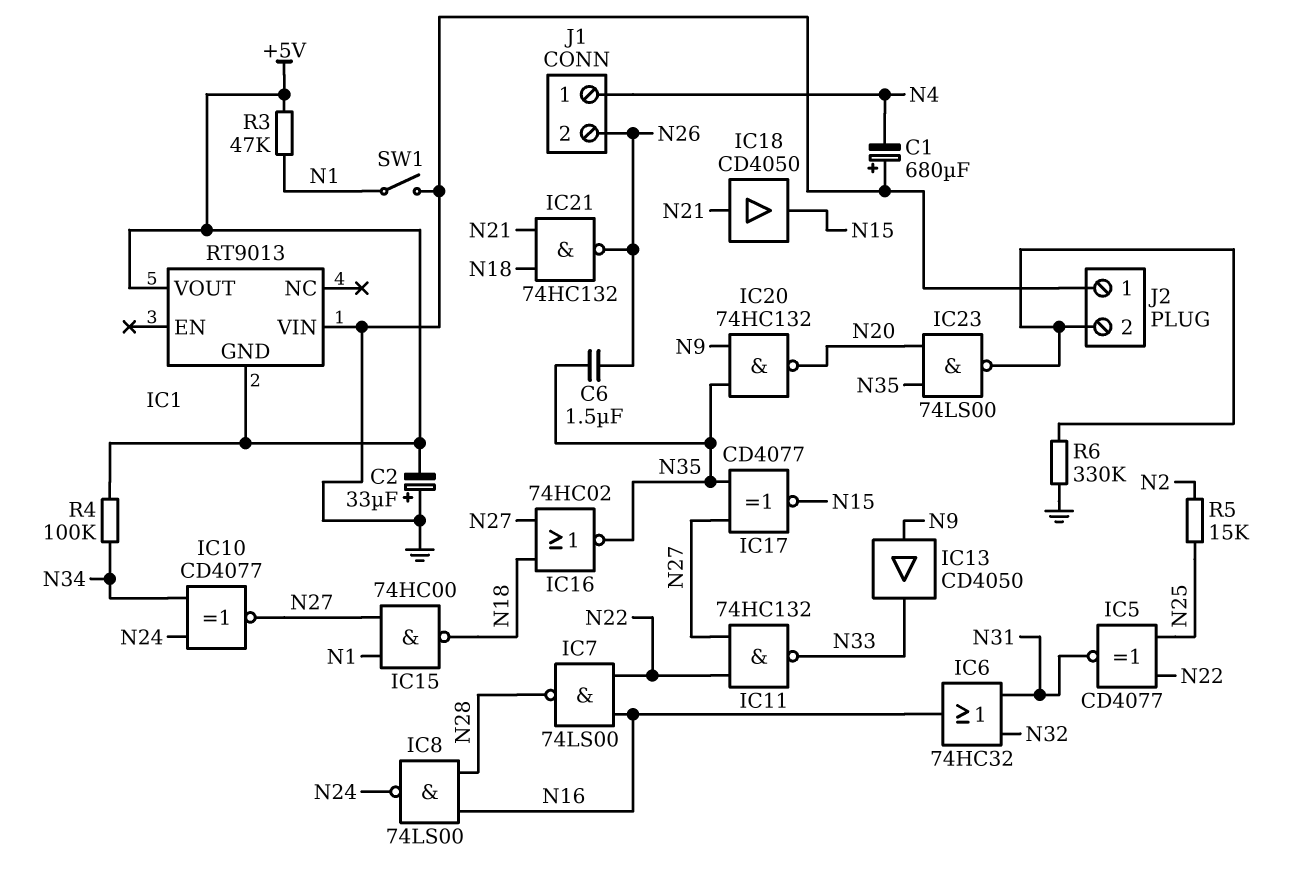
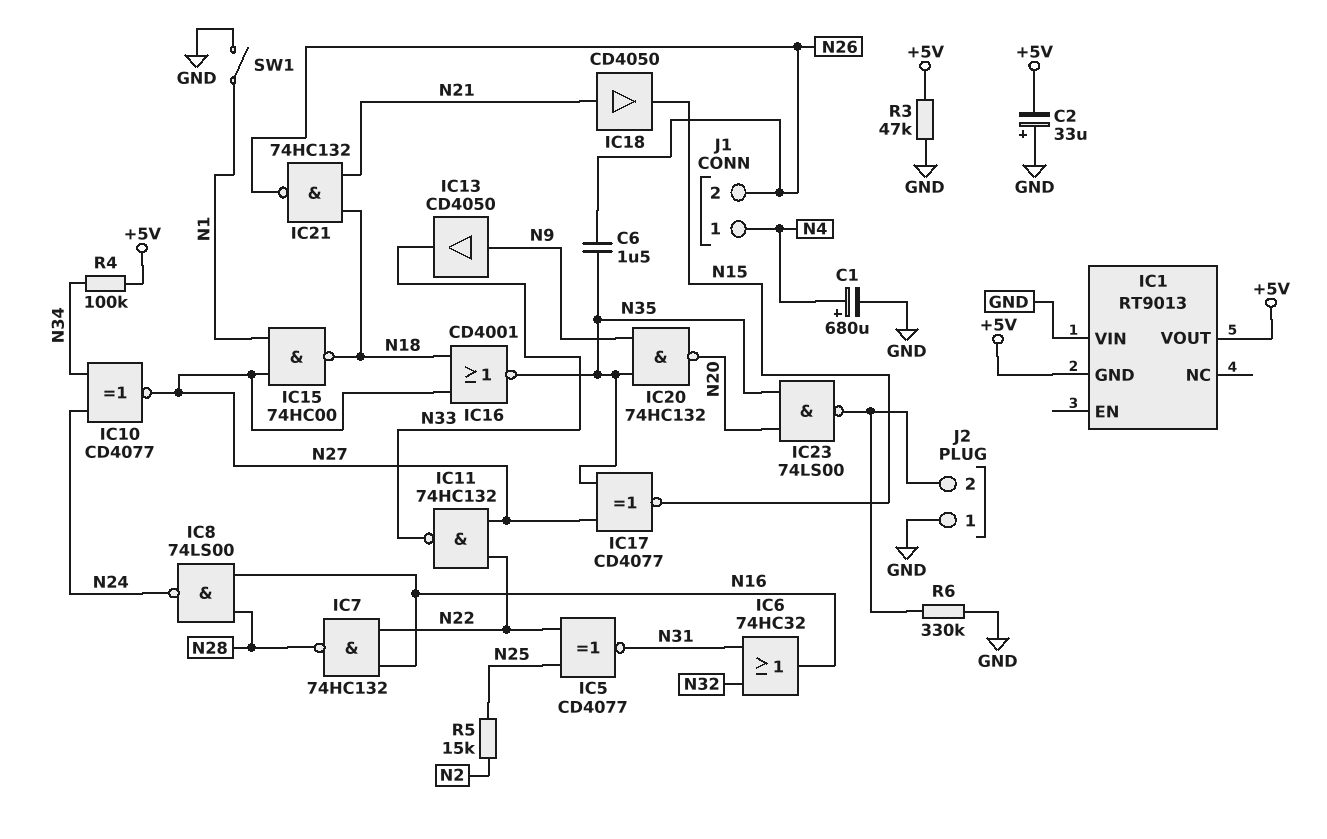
C1: 680uF (plus GND, minus N4) -> 680uF (plus N4, minus GND)
IC7: NAND 74LS00 (in N16, in N22, out N28) -> NAND 74HC132 (in N16, in N22, out N28)
IC16: NOR 74HC02 (in N18, in N27, out N35) -> NOR CD4001 (in N18, in N27, out N35)
R3: 47k (+5V, N1) -> 47k (+5V, GND)

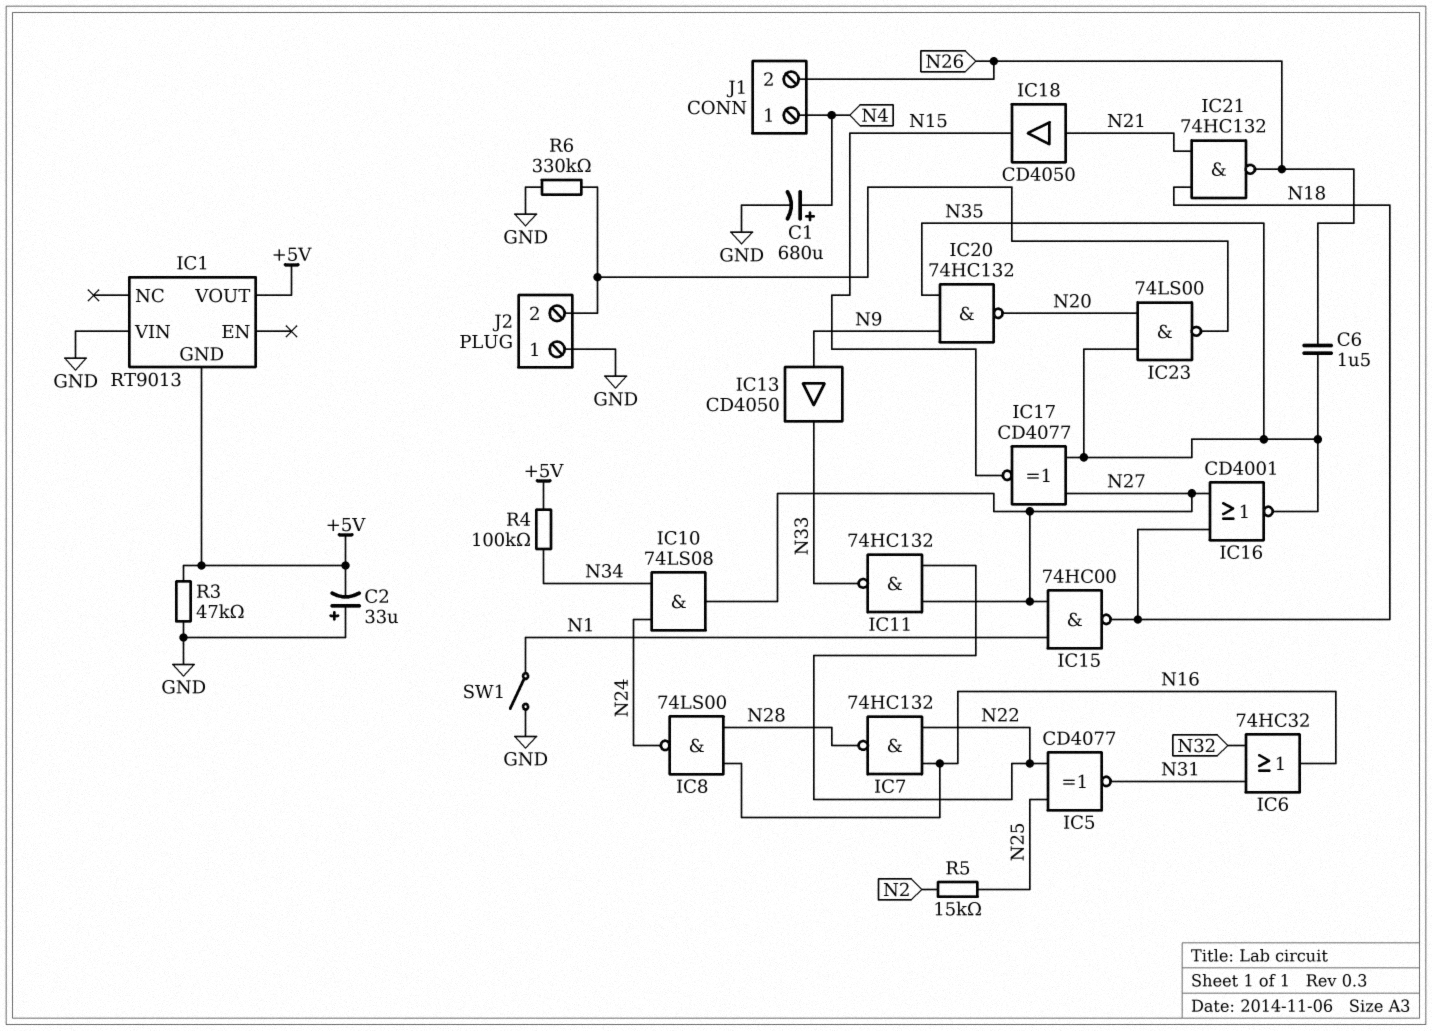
IC10: XNOR CD4077 (in N24, in N34, out N27) -> AND 74LS08 (in N24, in N34, out N27)

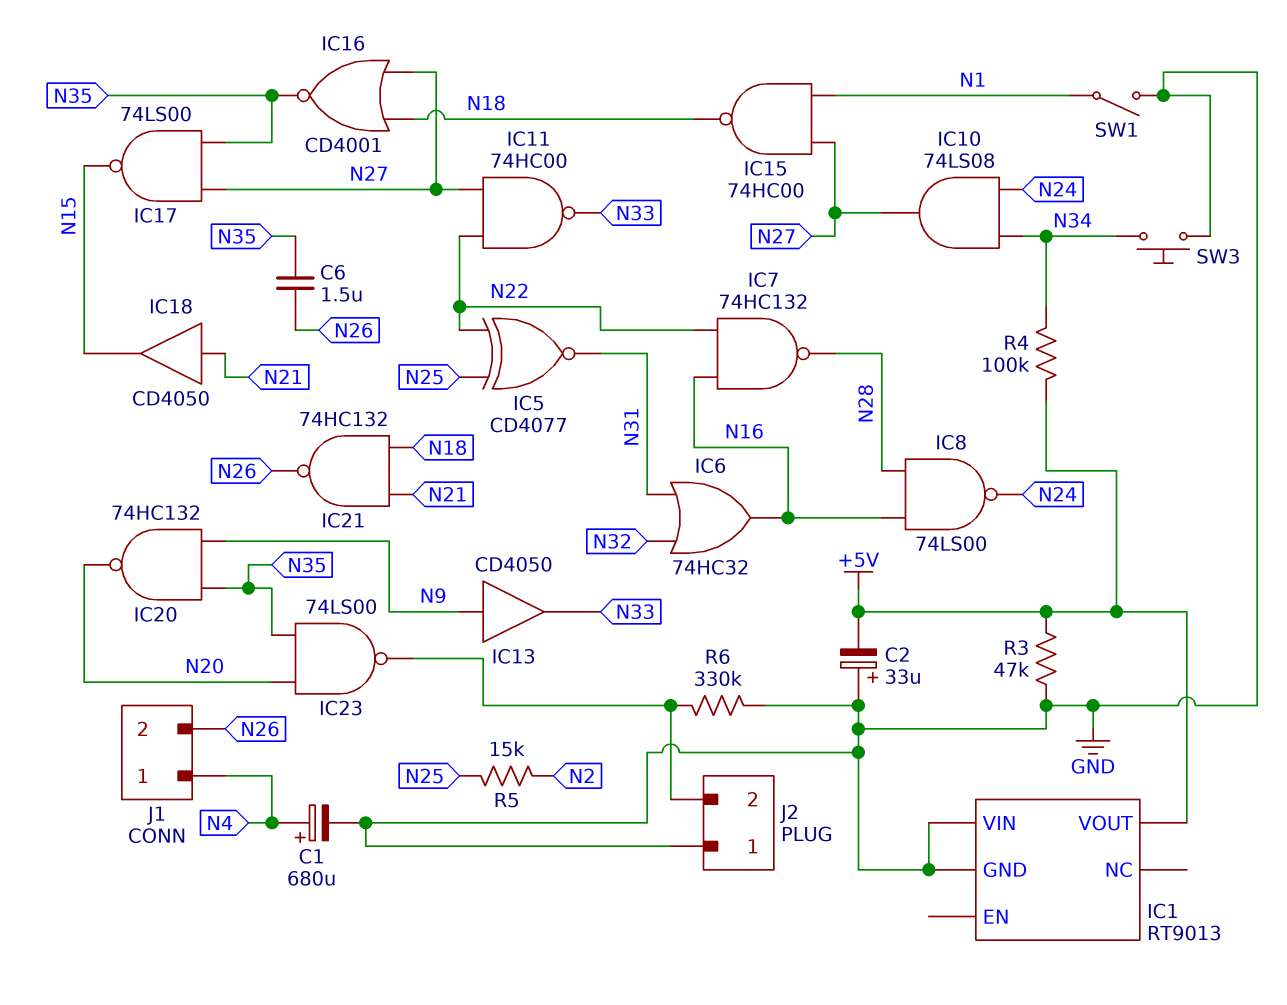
IC1 pin GND: +5V -> GND
IC11: NAND 74HC132 (in N22, in N27, out N33) -> NAND 74HC00 (in N22, in N27, out N33)
IC17: XNOR CD4077 (in N27, in N35, out N15) -> NAND 74LS00 (in N27, in N35, out N15)
SW3: none -> button (GND, N34)

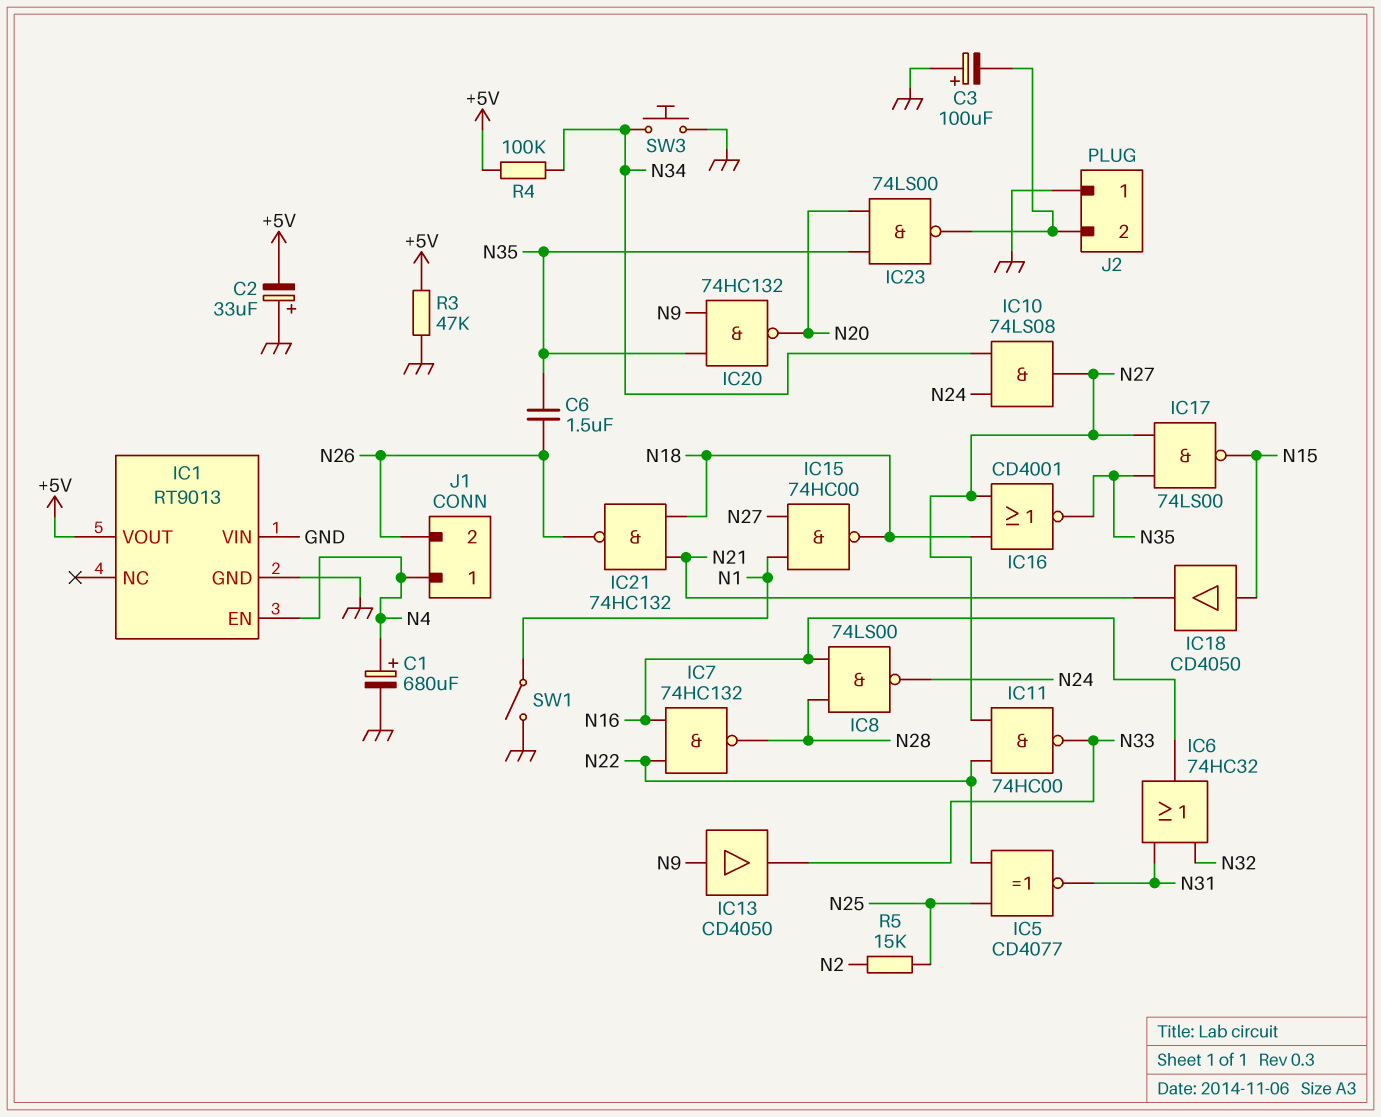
C3: none -> 100uF (plus GND, minus J2/2)
IC1 pin EN: none -> N4
IC18: buffer CD4050 (in N21, out N15) -> buffer CD4050 (in N15, out N21)
R6: 330k (GND, J2/2) -> none

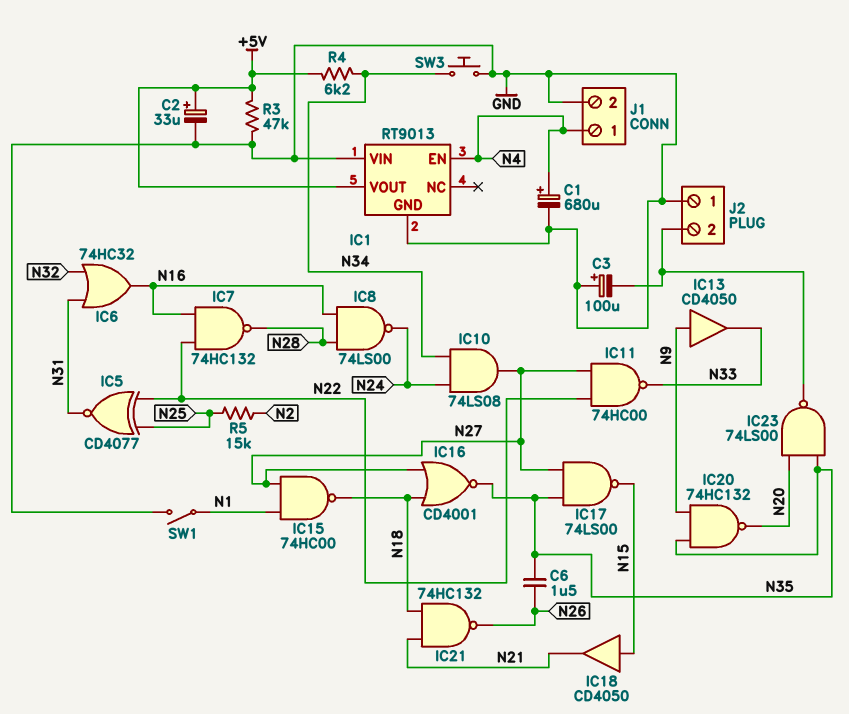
C2: 33uF (plus GND, minus +5V) -> 33uF (plus +5V, minus GND)
J1 pin 2: N26 -> GND
R4: 100k (+5V, N34) -> 6.2k (+5V, N34)

